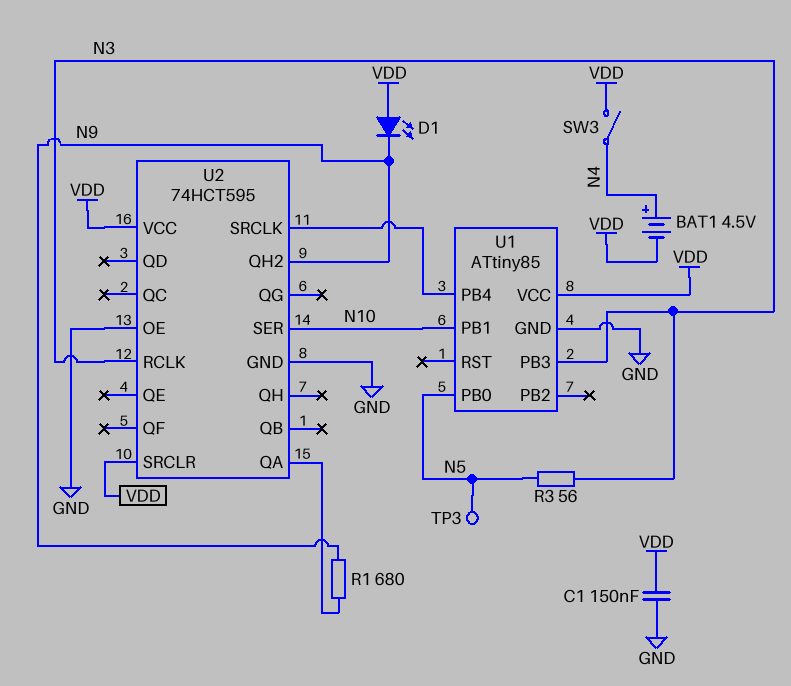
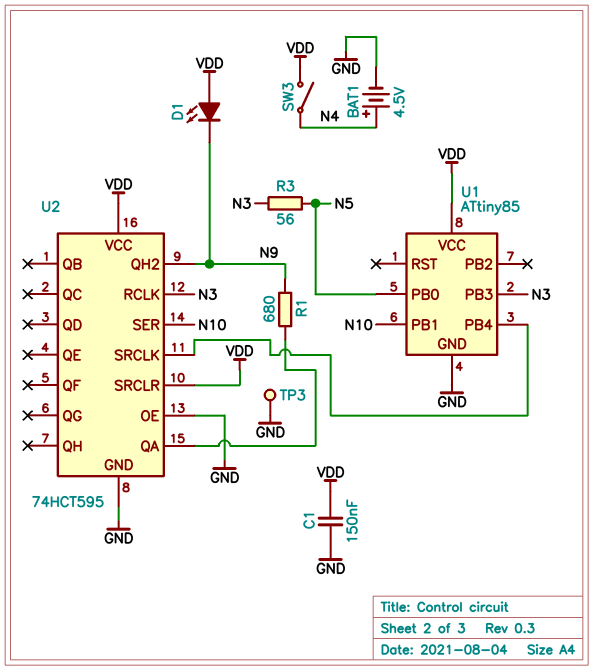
BAT1: 4.5V (plus N4, minus VDD) -> 4.5V (plus N4, minus GND)
TP3: test point (N5) -> test point (GND)

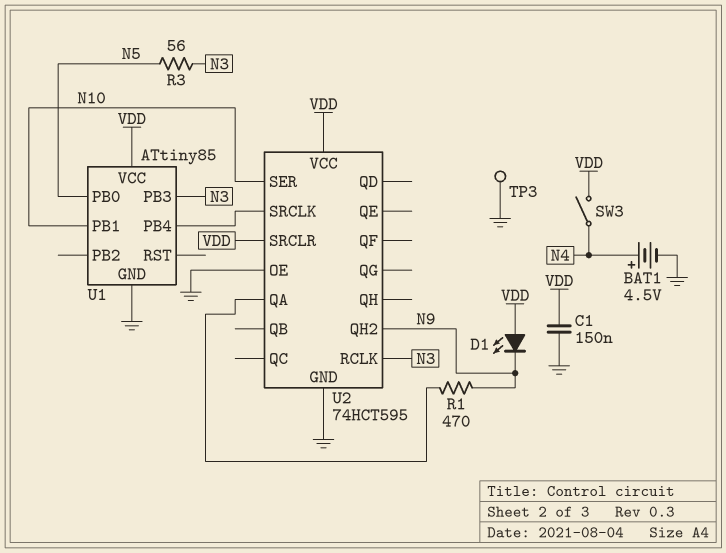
R1: 680 (N9, U2/QA) -> 470 (N9, U2/QA)

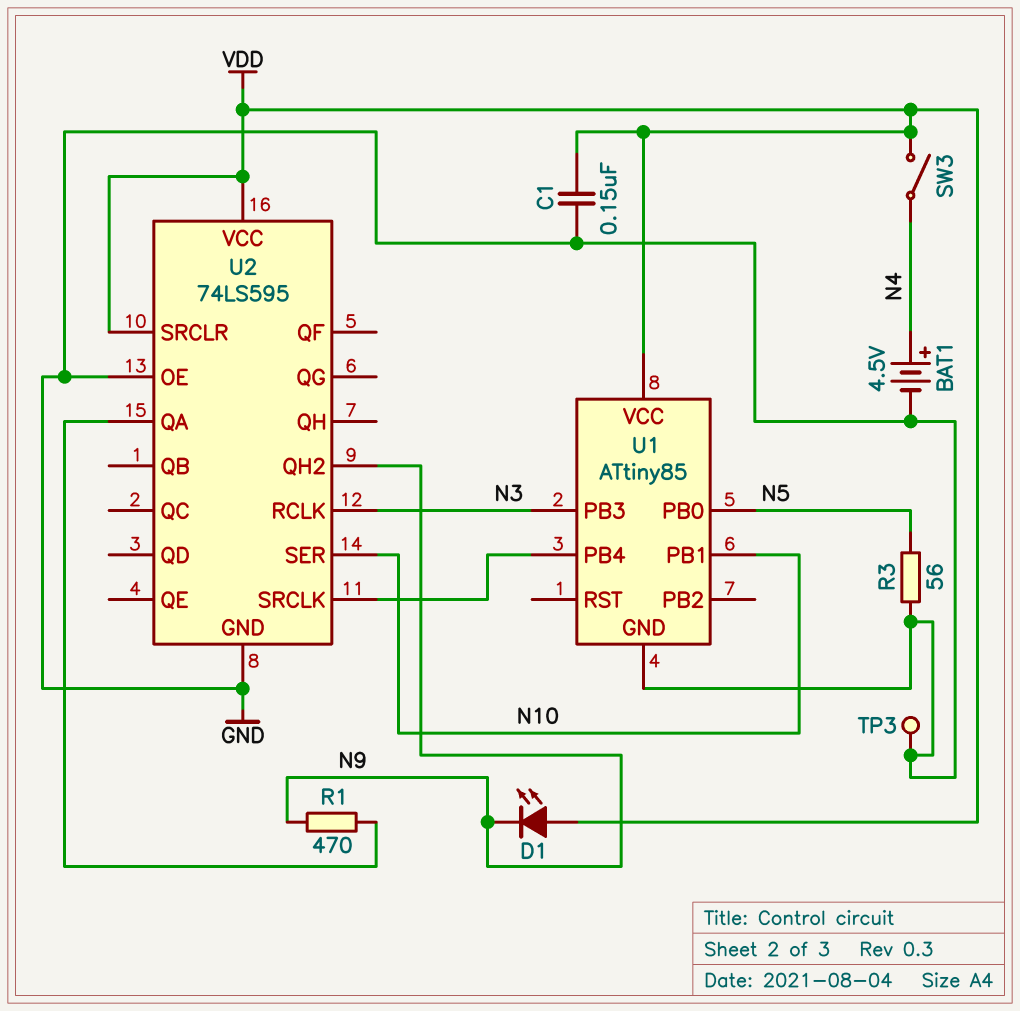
R3: 56 (N3, N5) -> 56 (GND, N5)
U2: 74HCT595 -> 74LS595

